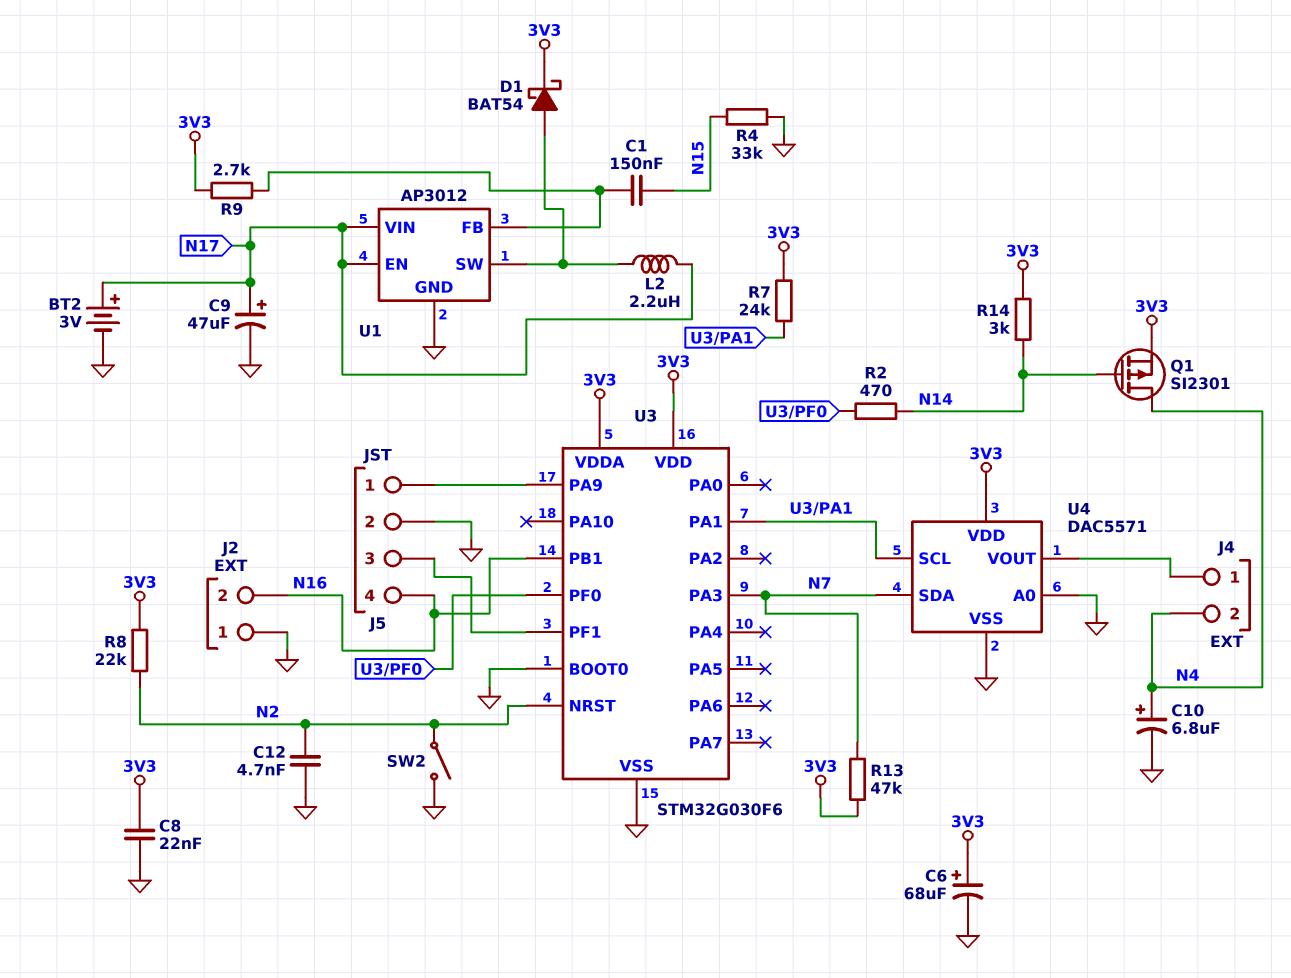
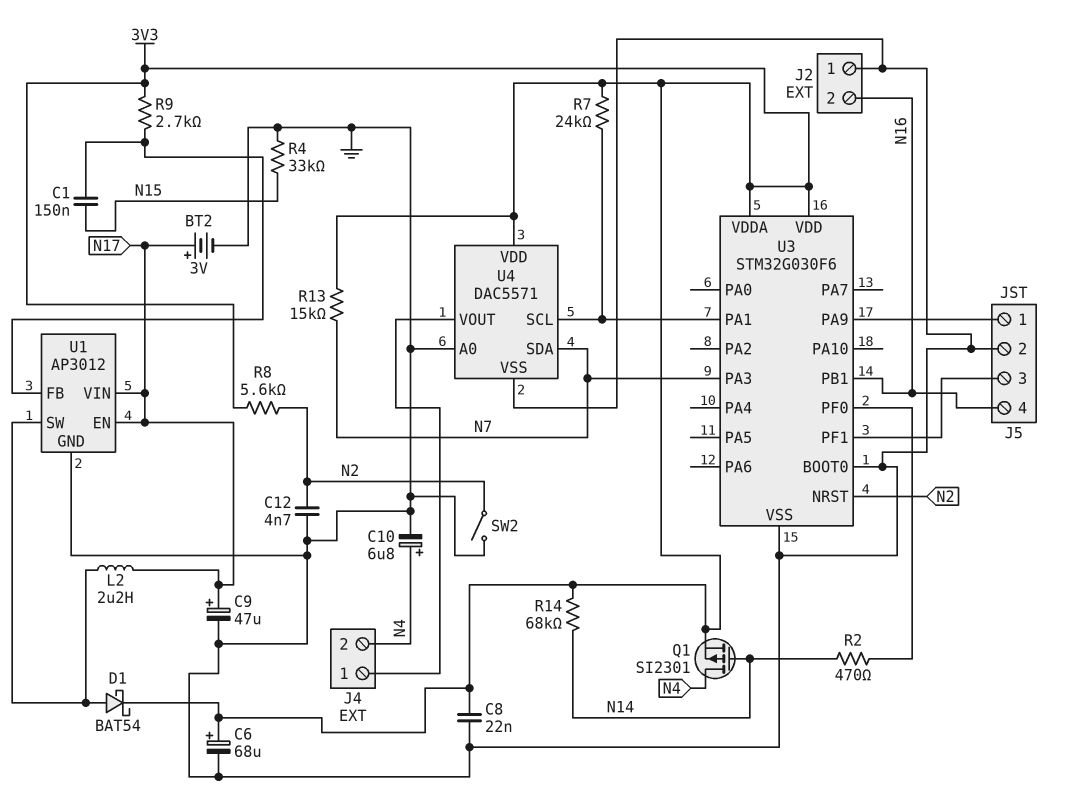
R8: 22k (3V3, N2) -> 5.6k (3V3, N2)
R13: 47k (3V3, N7) -> 15k (3V3, N7)
R14: 3k (3V3, N14) -> 68k (3V3, N14)

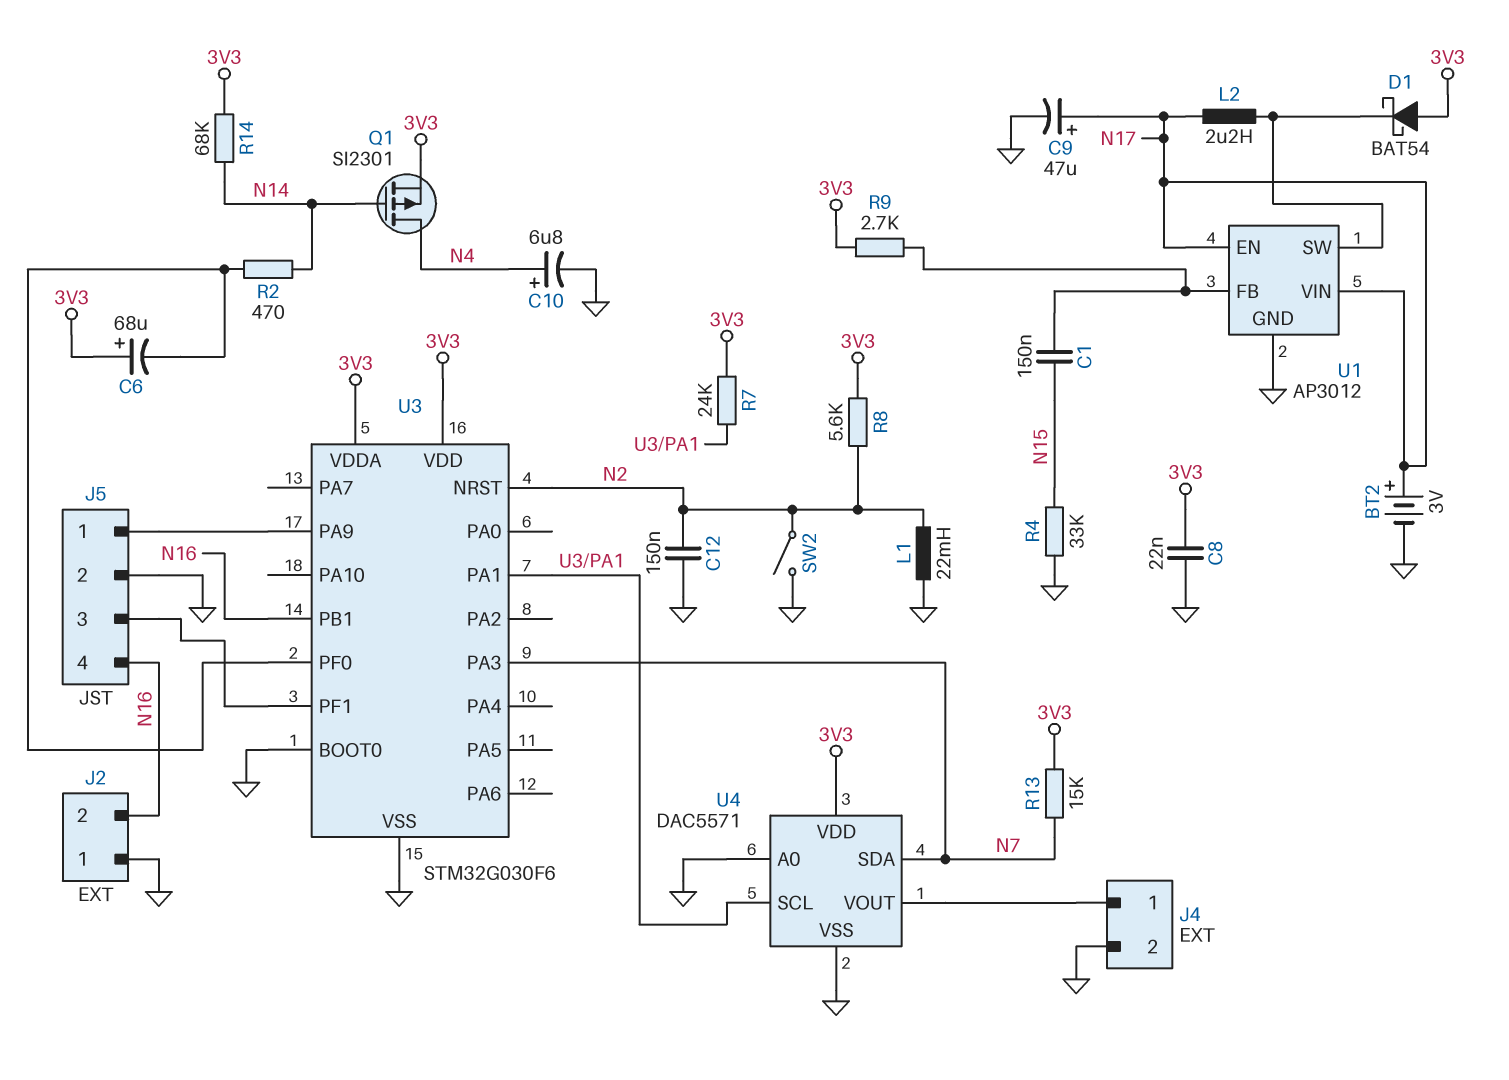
C6: 68uF (plus 3V3, minus GND) -> 68uF (plus 3V3, minus U3/PF0)
C12: 4.7nF (GND, N2) -> 150nF (GND, N2)
D1: schottky BAT54 (A U1/SW, K 3V3) -> schottky BAT54 (A 3V3, K U1/SW)
J4 pin 2: N4 -> GND
L1: none -> 22mH (GND, N2)

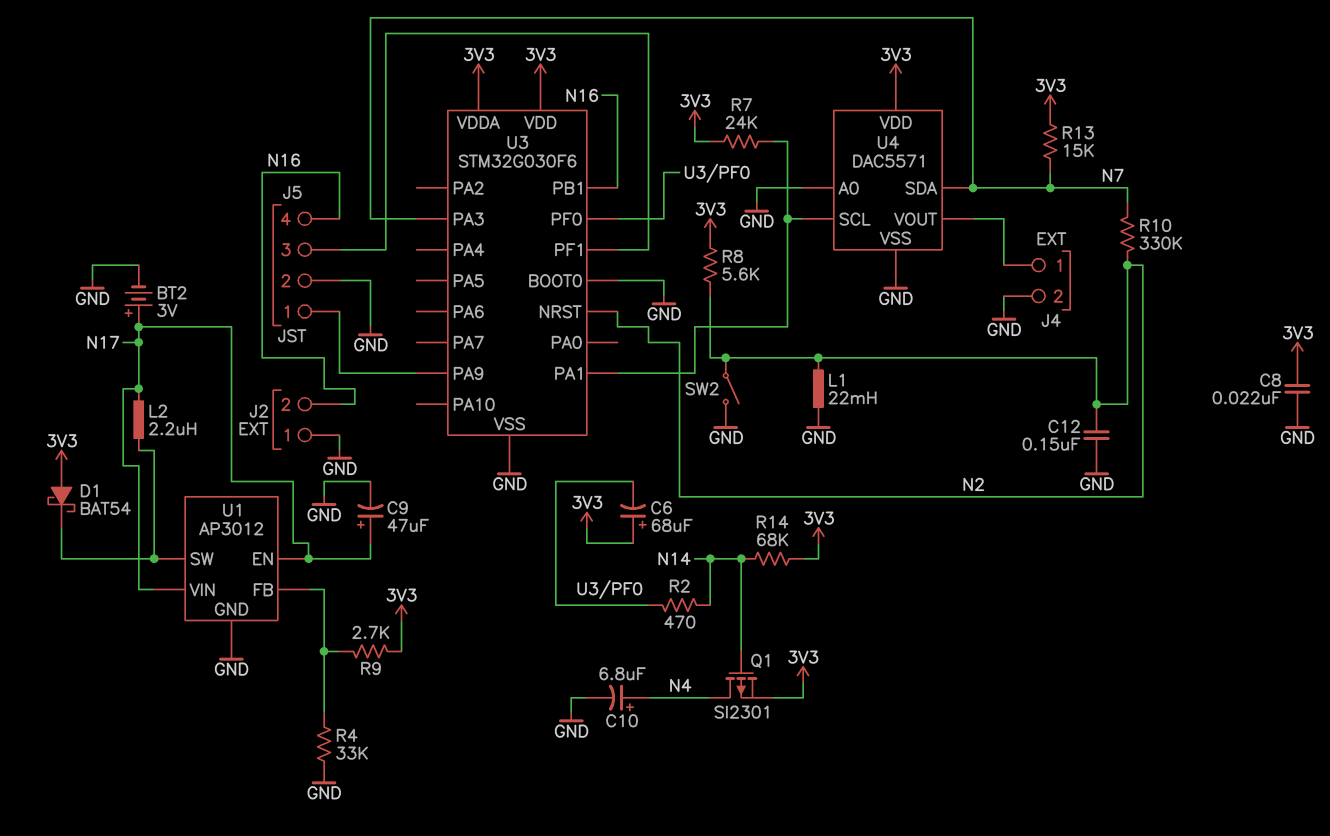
C1: 150nF (N15, U1/FB) -> none
R4: 33k (GND, N15) -> 33k (GND, U1/FB)
R10: none -> 330k (N2, N7)

